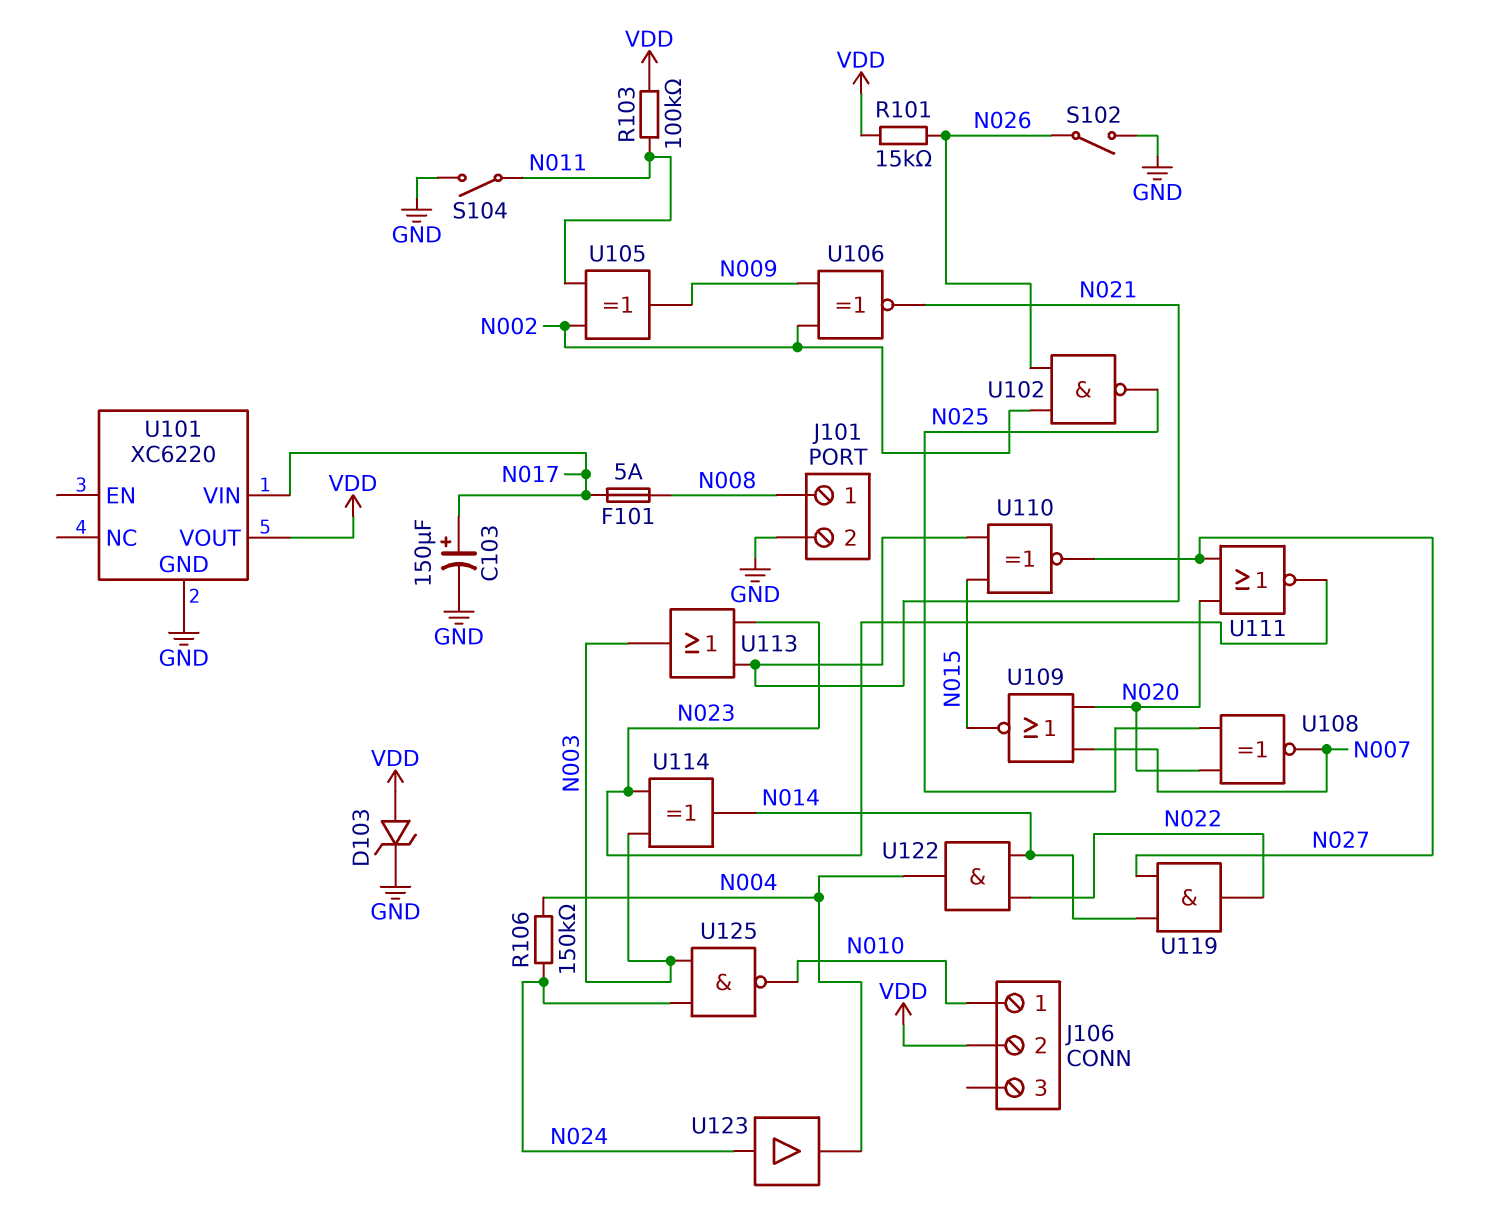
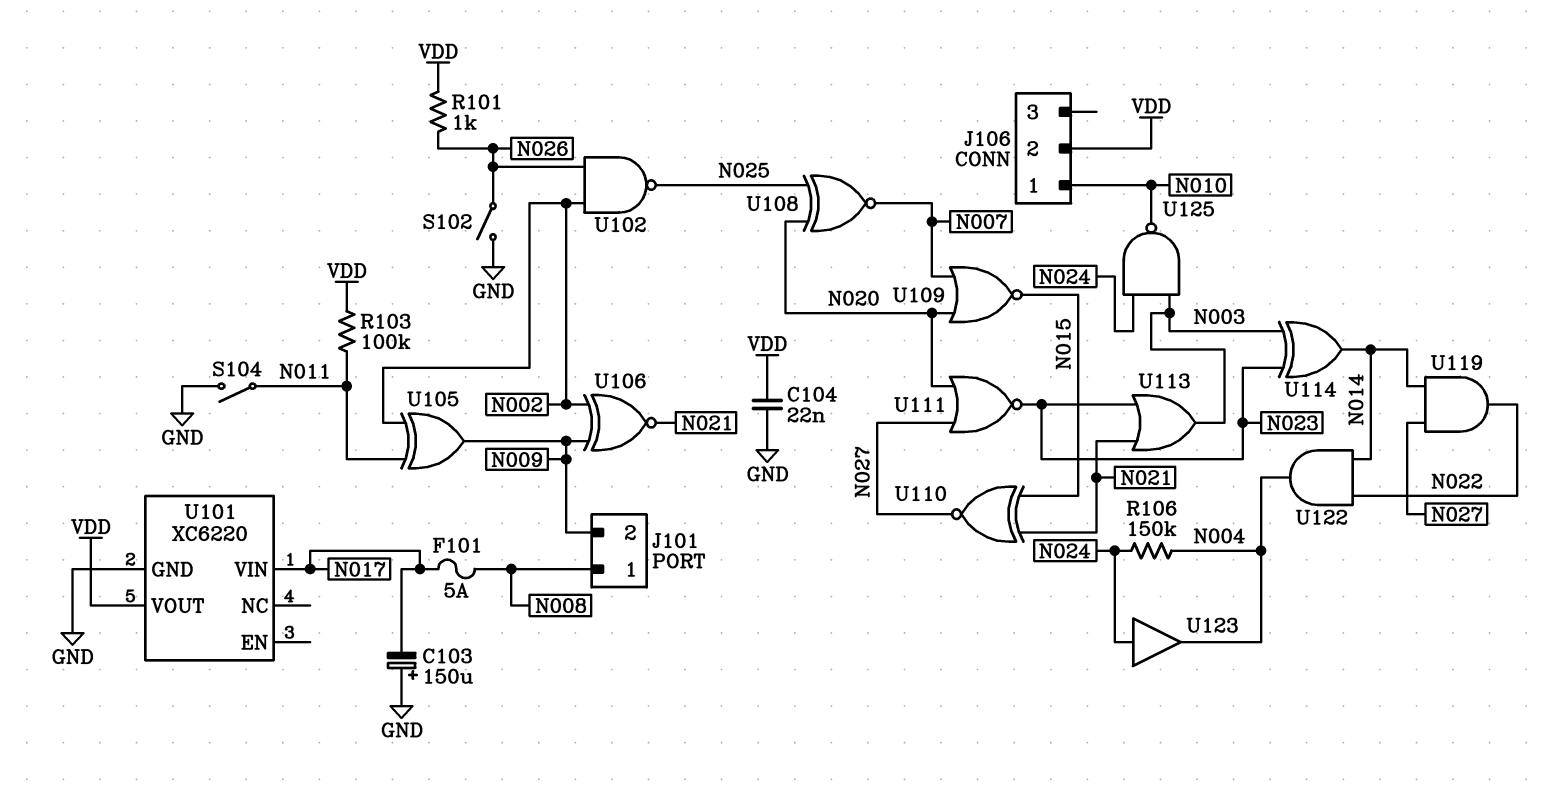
C103: 150uF (plus N017, minus GND) -> 150uF (plus GND, minus N017)
C104: none -> 22nF (GND, VDD)
D103: zener (A VDD, K GND) -> none
J101 pin 2: GND -> N009
R101: 15k (N026, VDD) -> 1k (N026, VDD)

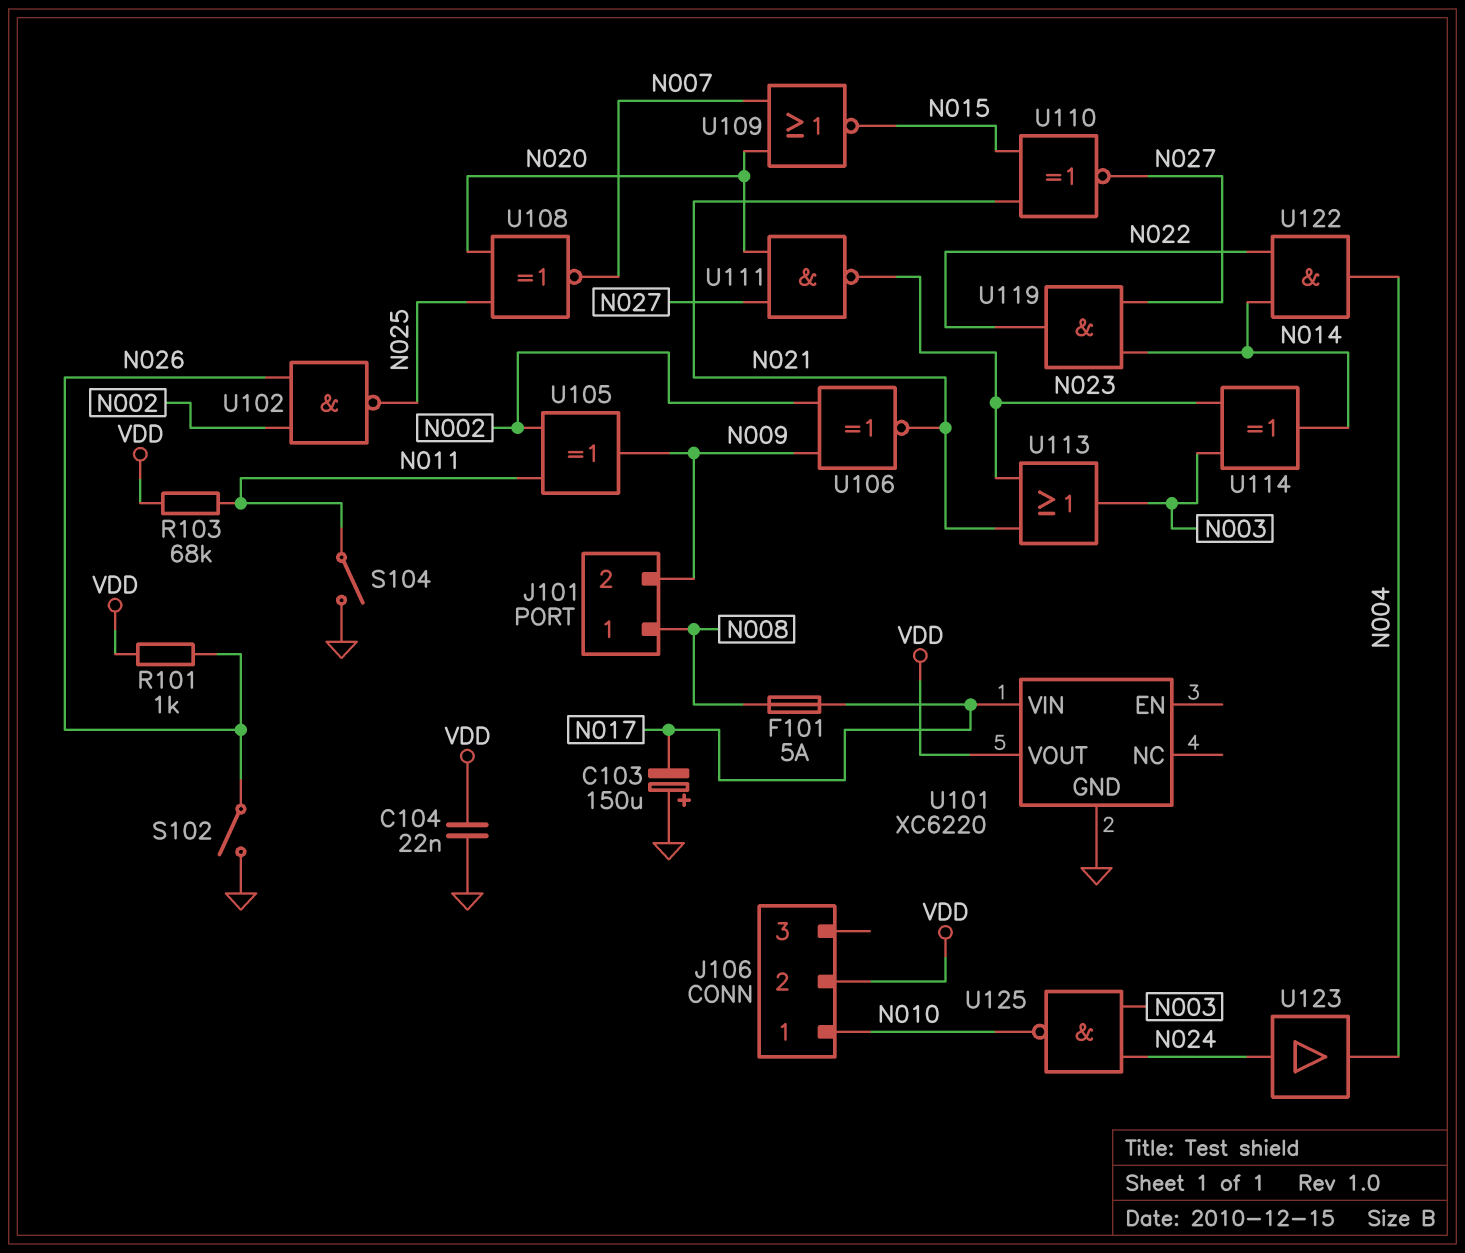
R103: 100k (N011, VDD) -> 68k (N011, VDD)
R106: 150k (N004, N024) -> none
U111: NOR (in N020, in N027, out N023) -> NAND (in N020, in N027, out N023)

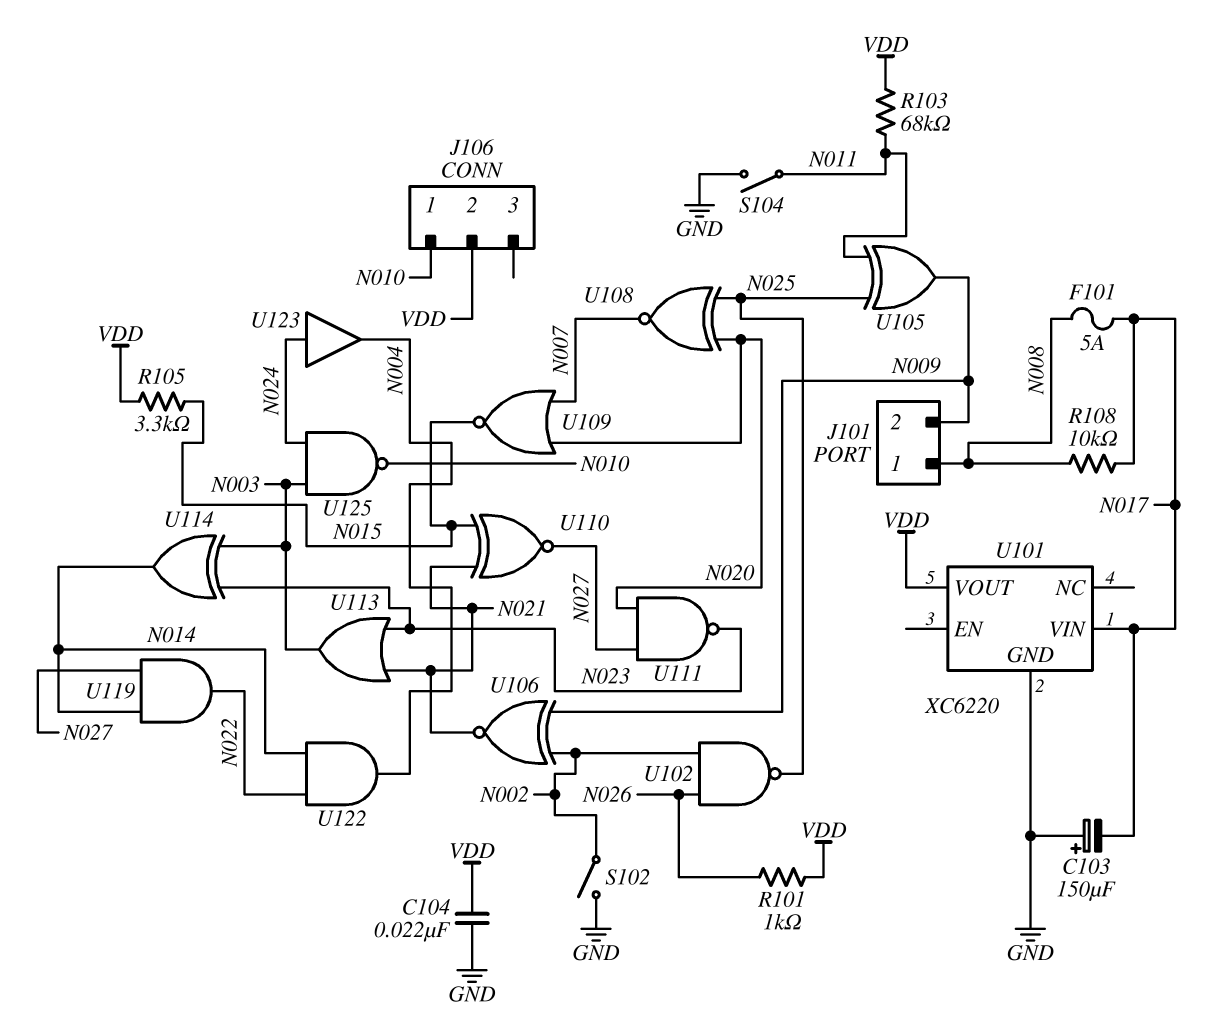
R105: none -> 3.3k (N015, VDD)
R108: none -> 10k (N008, N017)
S102: switch (GND, N026) -> switch (GND, N002)
U105: XOR (in N002, in N011, out N009) -> XOR (in N011, in N025, out N009)

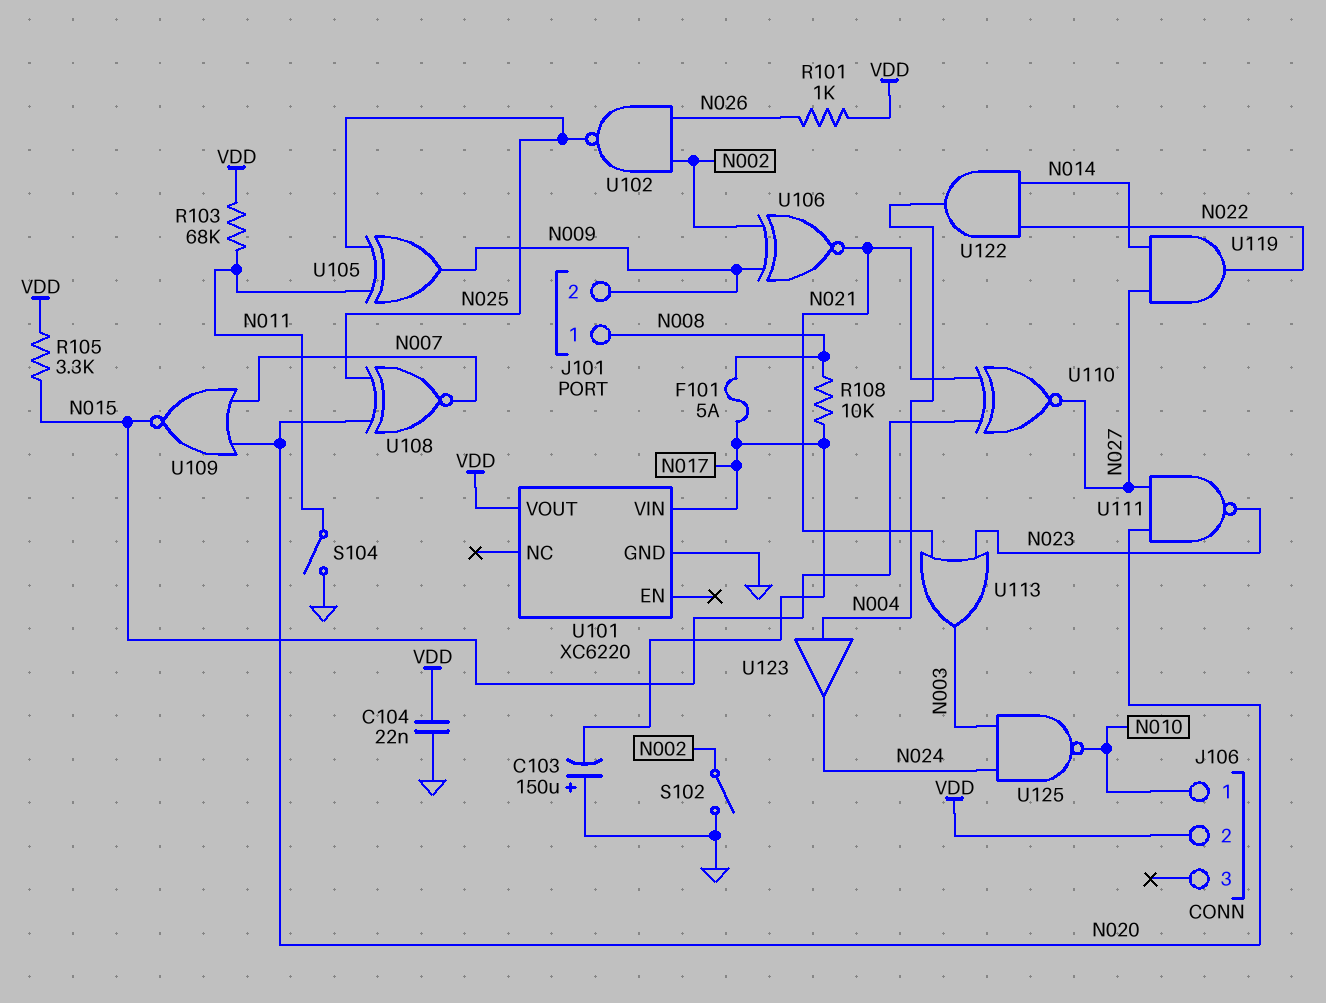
U114: XOR (in N003, in N023, out N014) -> none
U123: buffer (in N024, out N004) -> buffer (in N004, out N024)

